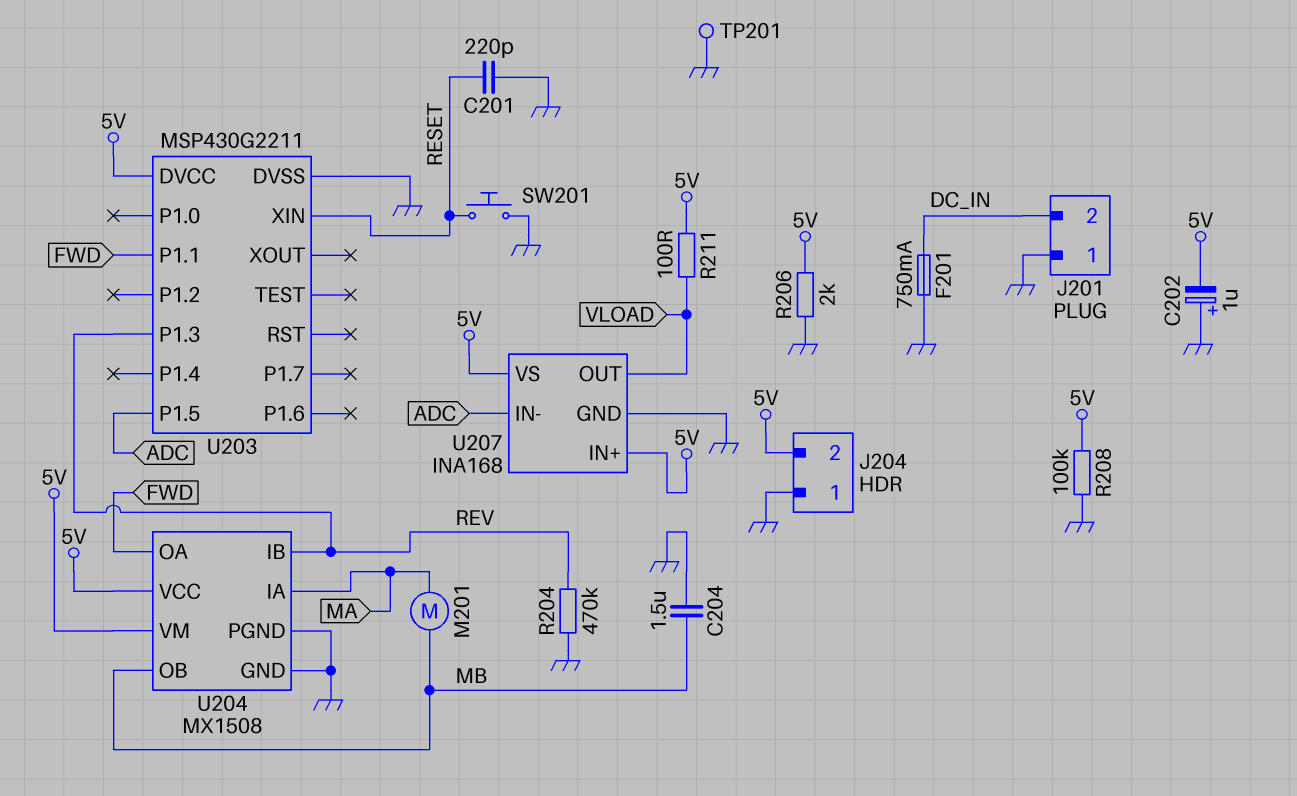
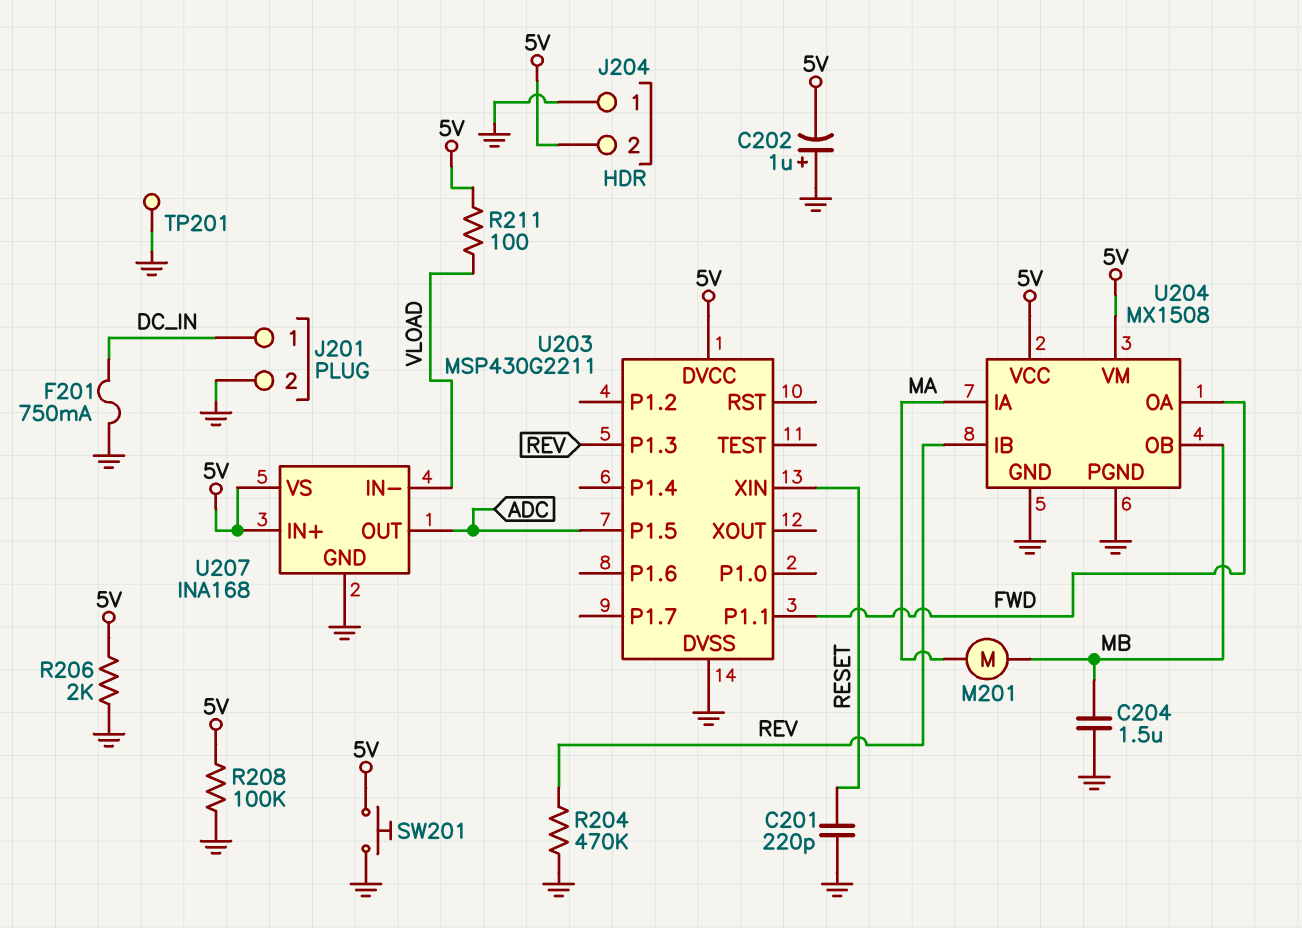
J201 pin 1: GND -> DC_IN
J201 pin 2: DC_IN -> GND
SW201: button (GND, RESET) -> button (5V, GND)
U207 pin IN-: ADC -> VLOAD
U207 pin OUT: VLOAD -> ADC

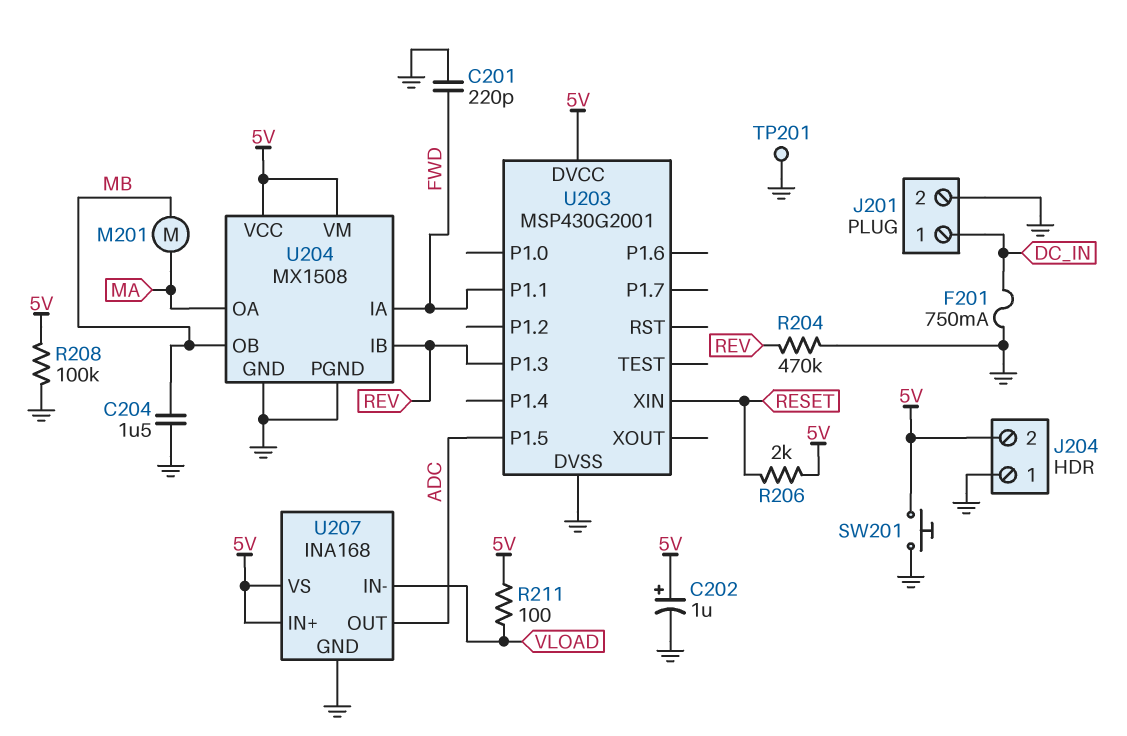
C201: 220pF (GND, RESET) -> 220pF (FWD, GND)
C202: 1uF (plus GND, minus 5V) -> 1uF (plus 5V, minus GND)
R206: 2k (5V, GND) -> 2k (5V, RESET)
U203: MSP430G2211 -> MSP430G2001
U204 pin IA: MA -> FWD
U204 pin OA: FWD -> MA

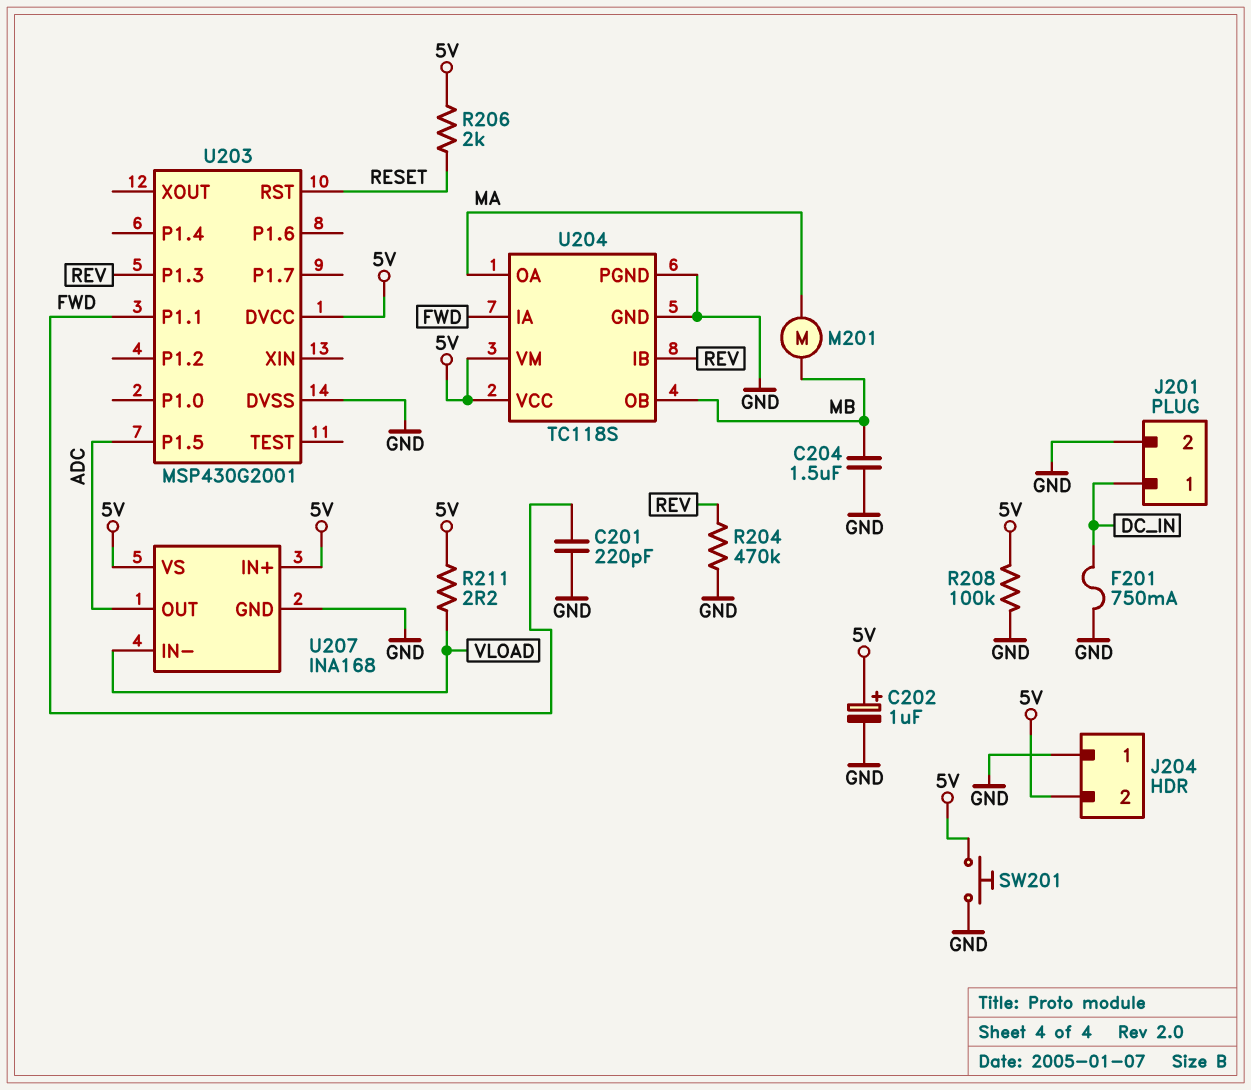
R211: 100 (5V, VLOAD) -> 2.2 (5V, VLOAD)
TP201: test point (GND) -> none
U203 pin RST: none -> RESET
U203 pin XIN: RESET -> none
U204: MX1508 -> TC118S

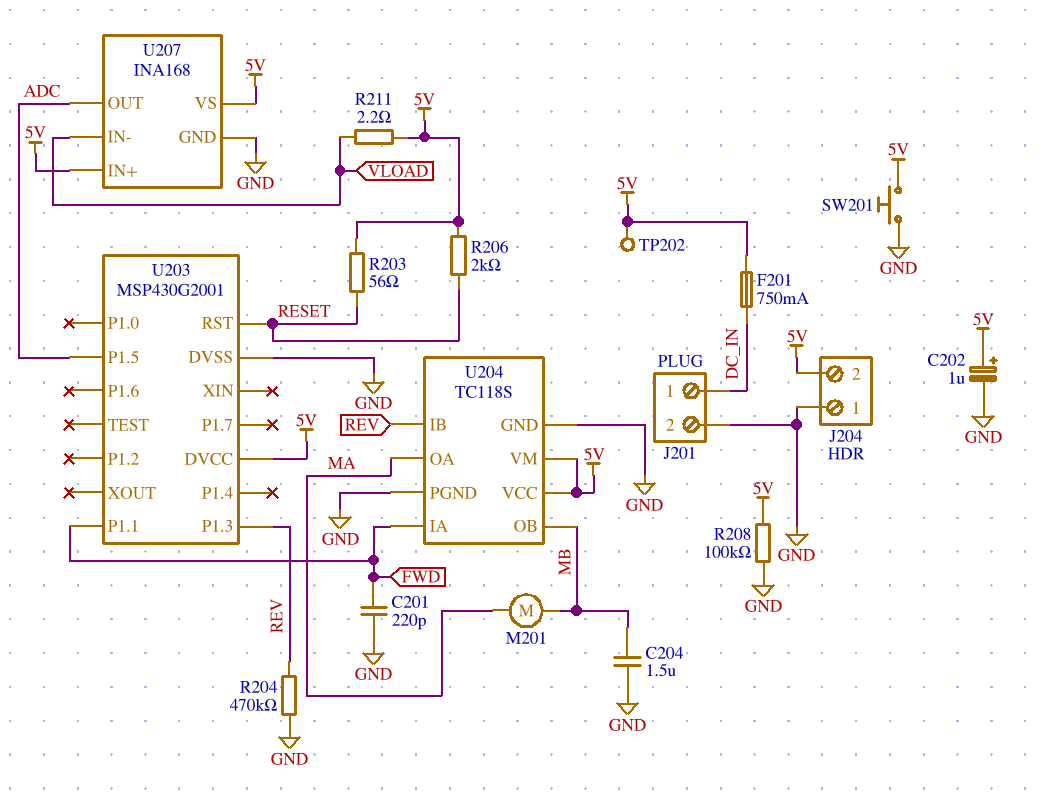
F201: 750mA (DC_IN, GND) -> 750mA (5V, DC_IN)
R203: none -> 56 (5V, RESET)
TP202: none -> test point (5V)

